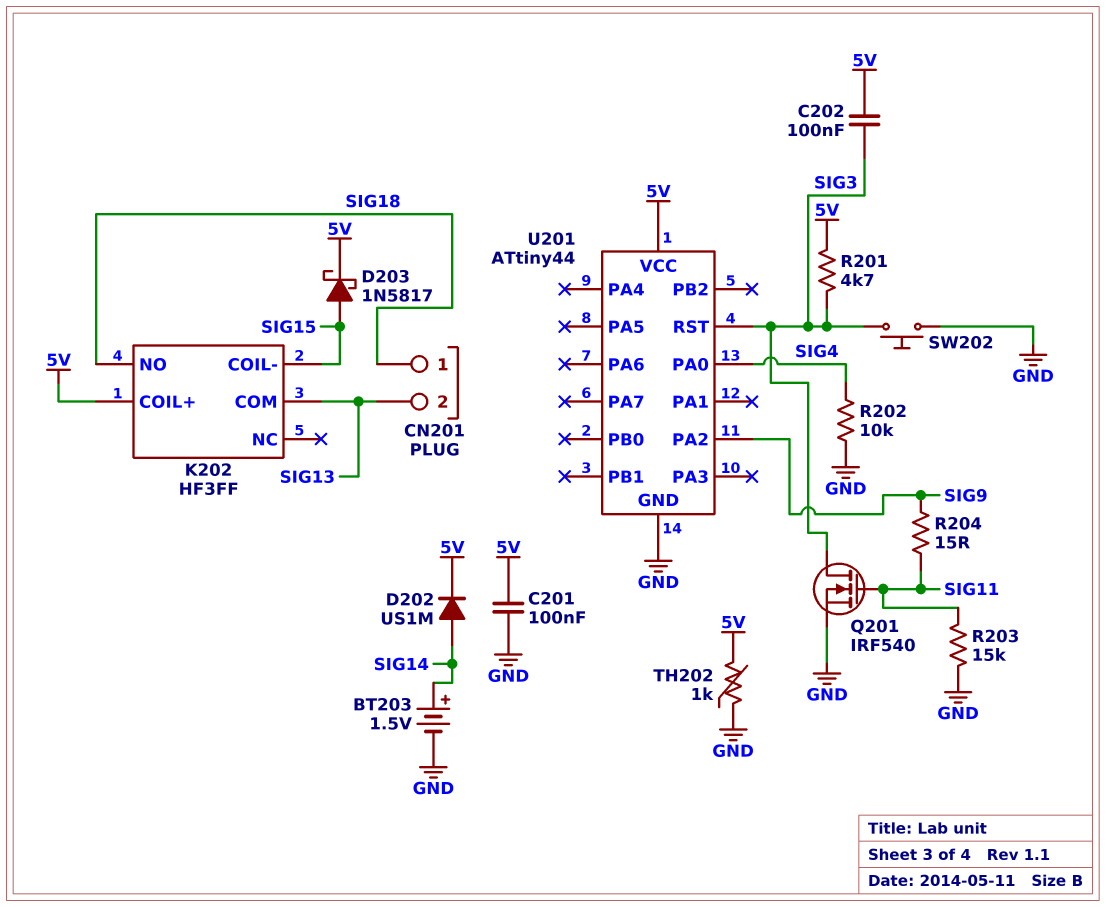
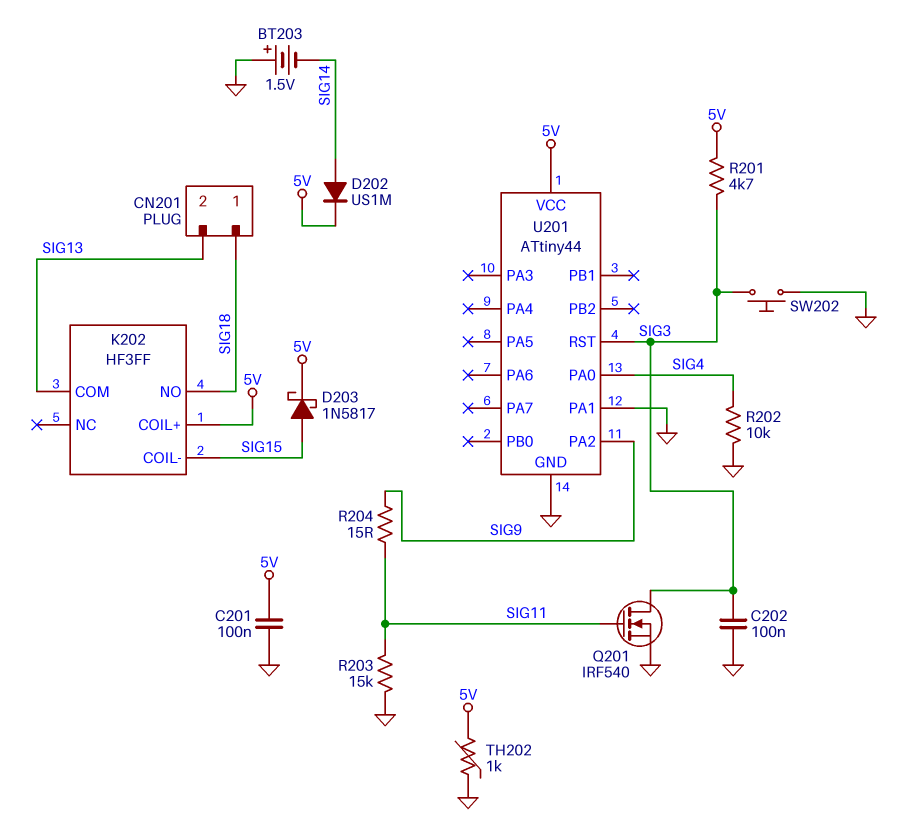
BT203: 1.5V (plus SIG14, minus GND) -> 1.5V (plus GND, minus SIG14)
C202: 100nF (5V, SIG3) -> 100nF (GND, SIG3)
U201 pin PA1: none -> GND

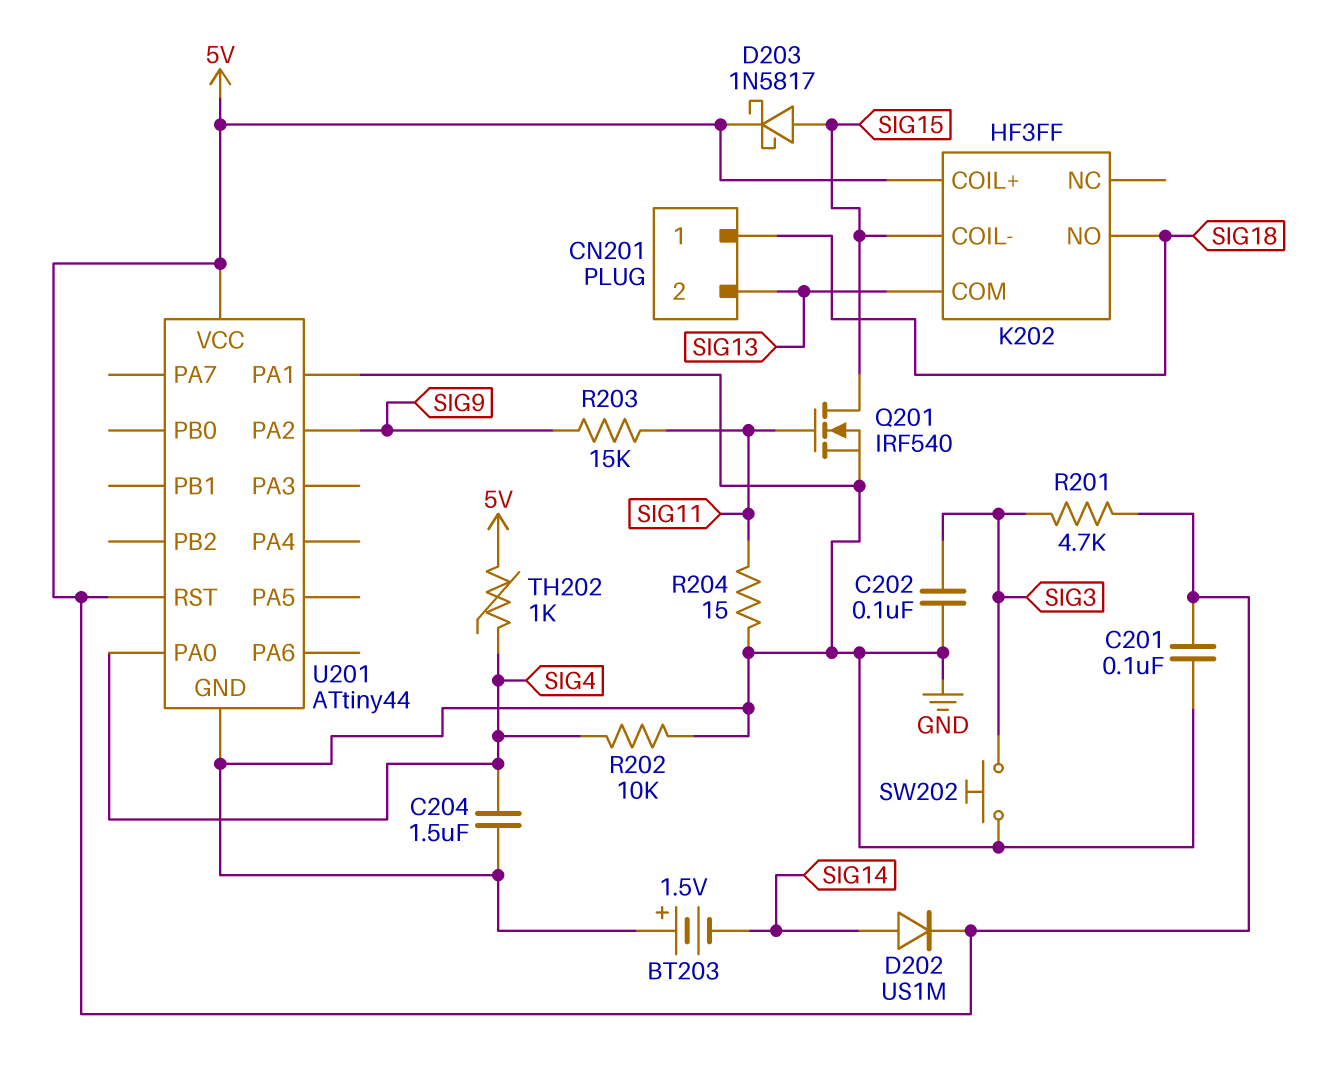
C204: none -> 1.5uF (GND, SIG4)
Q201: NMOS IRF540 (G SIG11, D SIG3, S GND) -> NMOS IRF540 (G SIG11, D SIG15, S GND)
R203: 15k (GND, SIG11) -> 15k (SIG9, SIG11)
R204: 15 (SIG9, SIG11) -> 15 (GND, SIG11)
TH202: 1k (5V, GND) -> 1k (5V, SIG4)
U201 pin RST: SIG3 -> 5V

